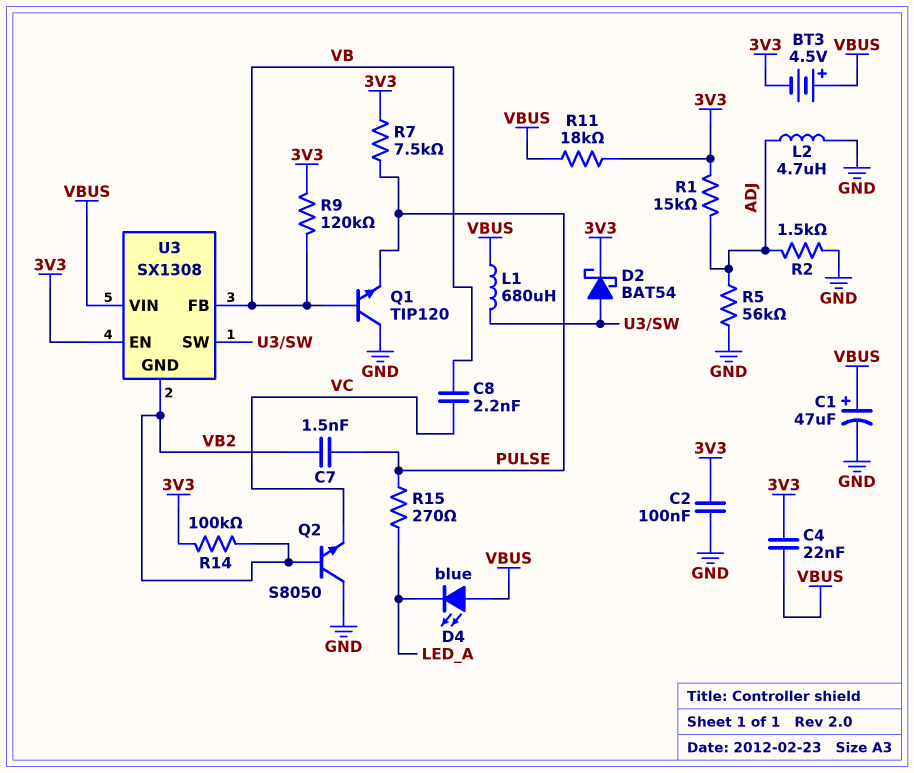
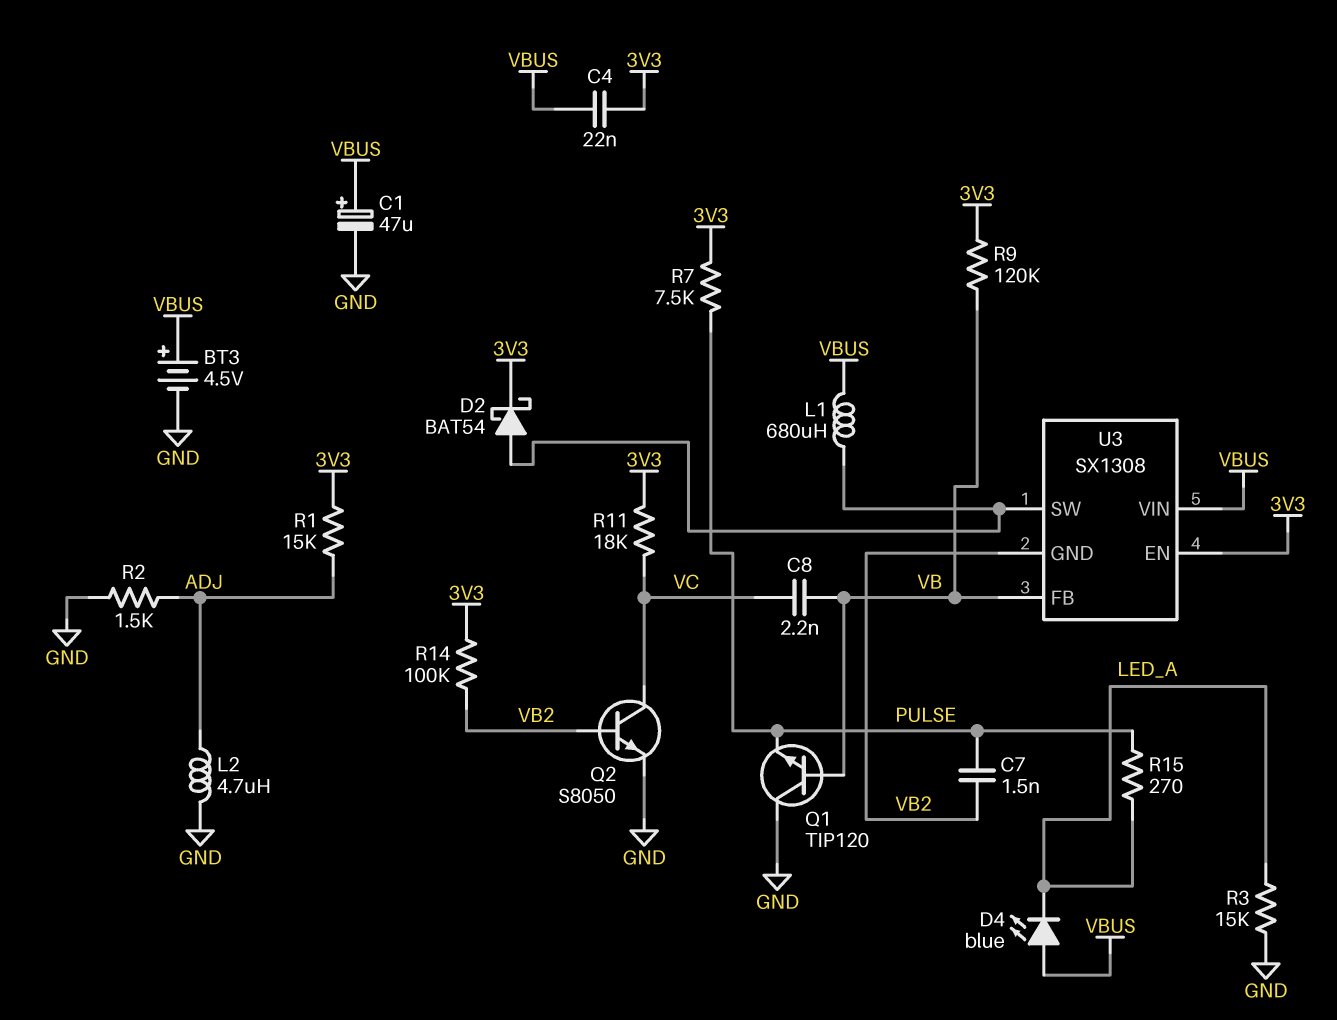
BT3: 4.5V (plus VBUS, minus 3V3) -> 4.5V (plus VBUS, minus GND)
C2: 100nF (3V3, GND) -> none
Q2: NPN S8050 (B VB2, C GND, E VC) -> NPN S8050 (B VB2, C VC, E GND)
R3: none -> 15k (GND, LED_A)
R5: 56k (ADJ, GND) -> none
R11: 18k (3V3, VBUS) -> 18k (3V3, VC)

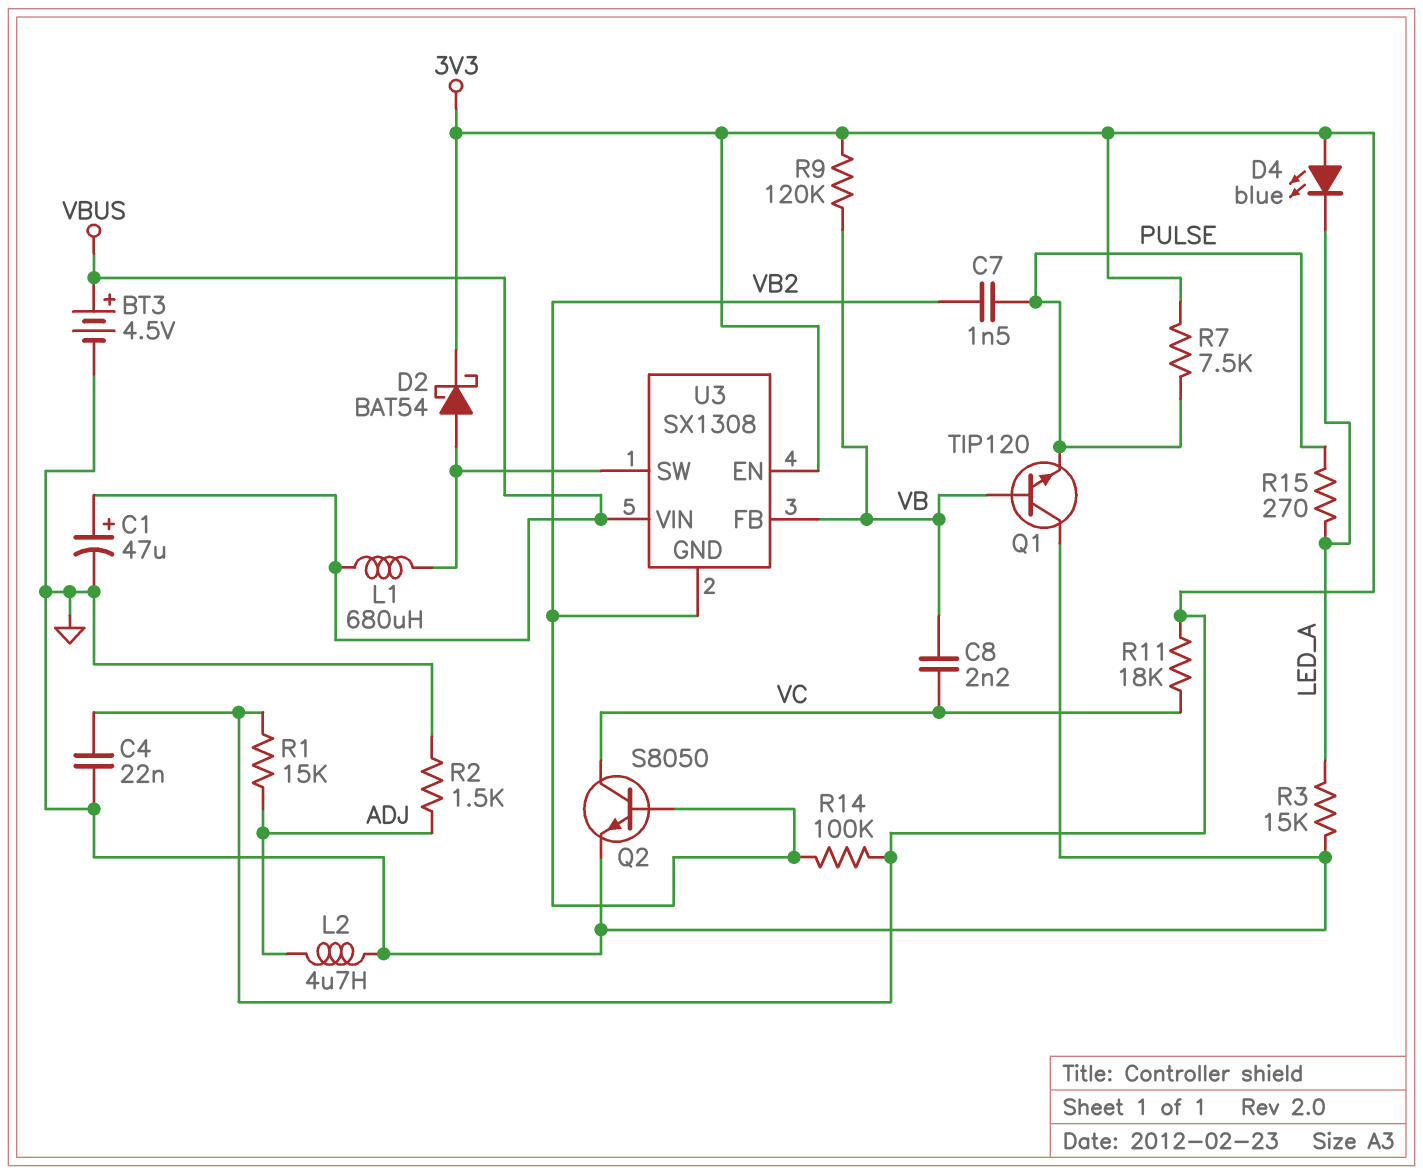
C4: 22nF (3V3, VBUS) -> 22nF (3V3, GND)
D4: LED blue (A VBUS, K LED_A) -> LED blue (A 3V3, K LED_A)

